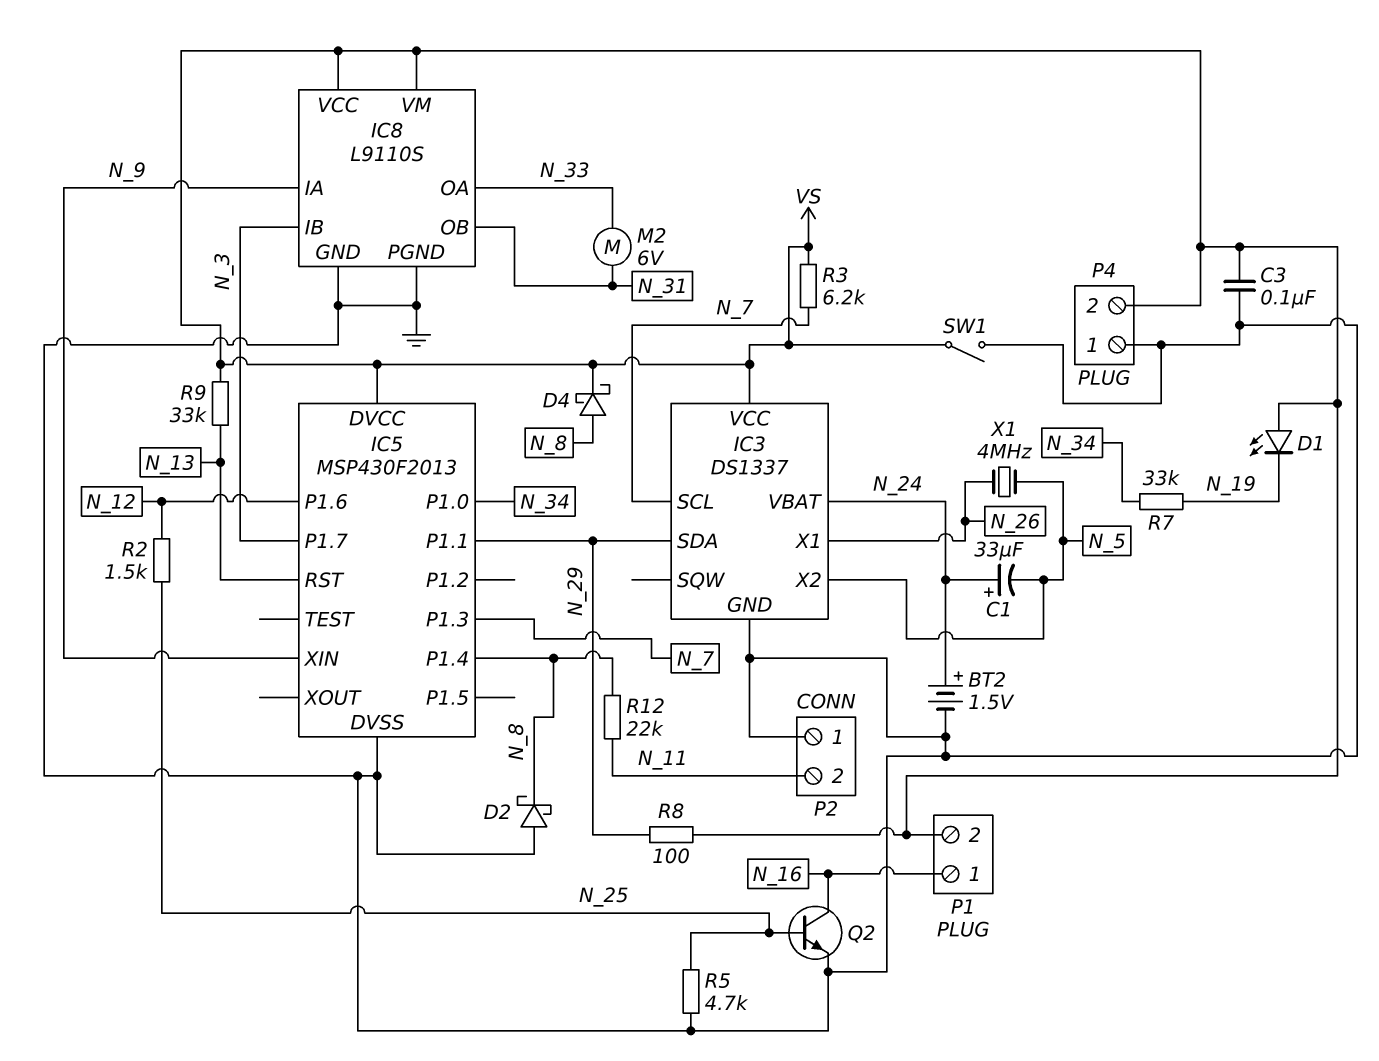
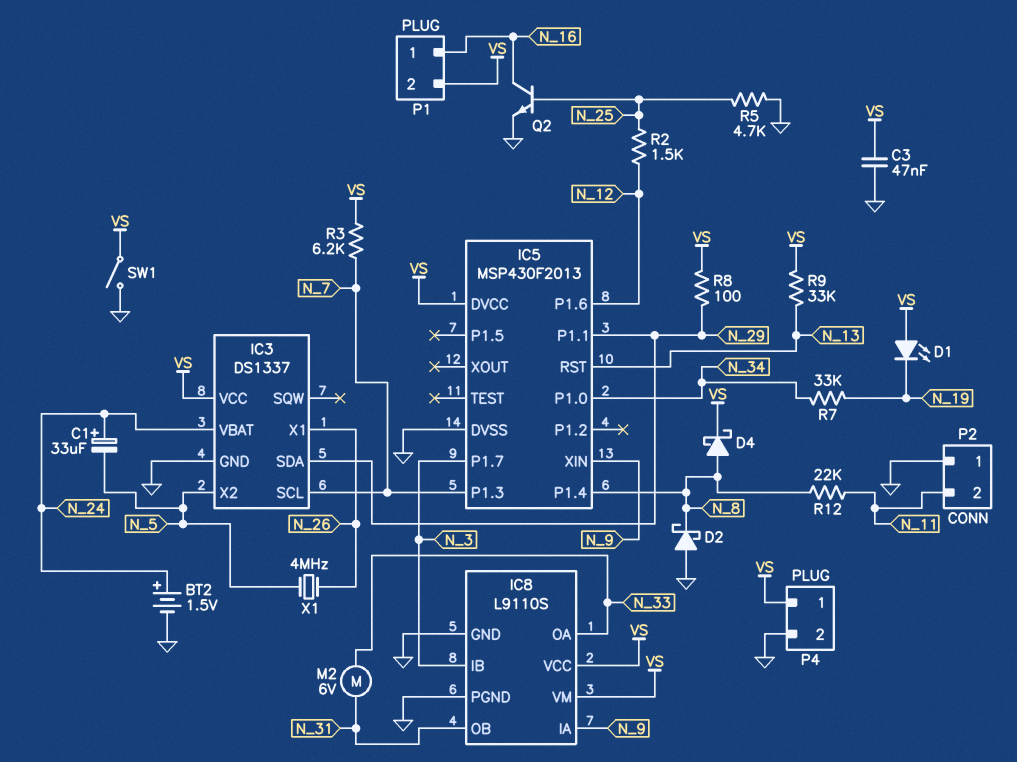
C3: 100nF (GND, VS) -> 47nF (GND, VS)
P4 pin 1: GND -> VS
P4 pin 2: VS -> GND

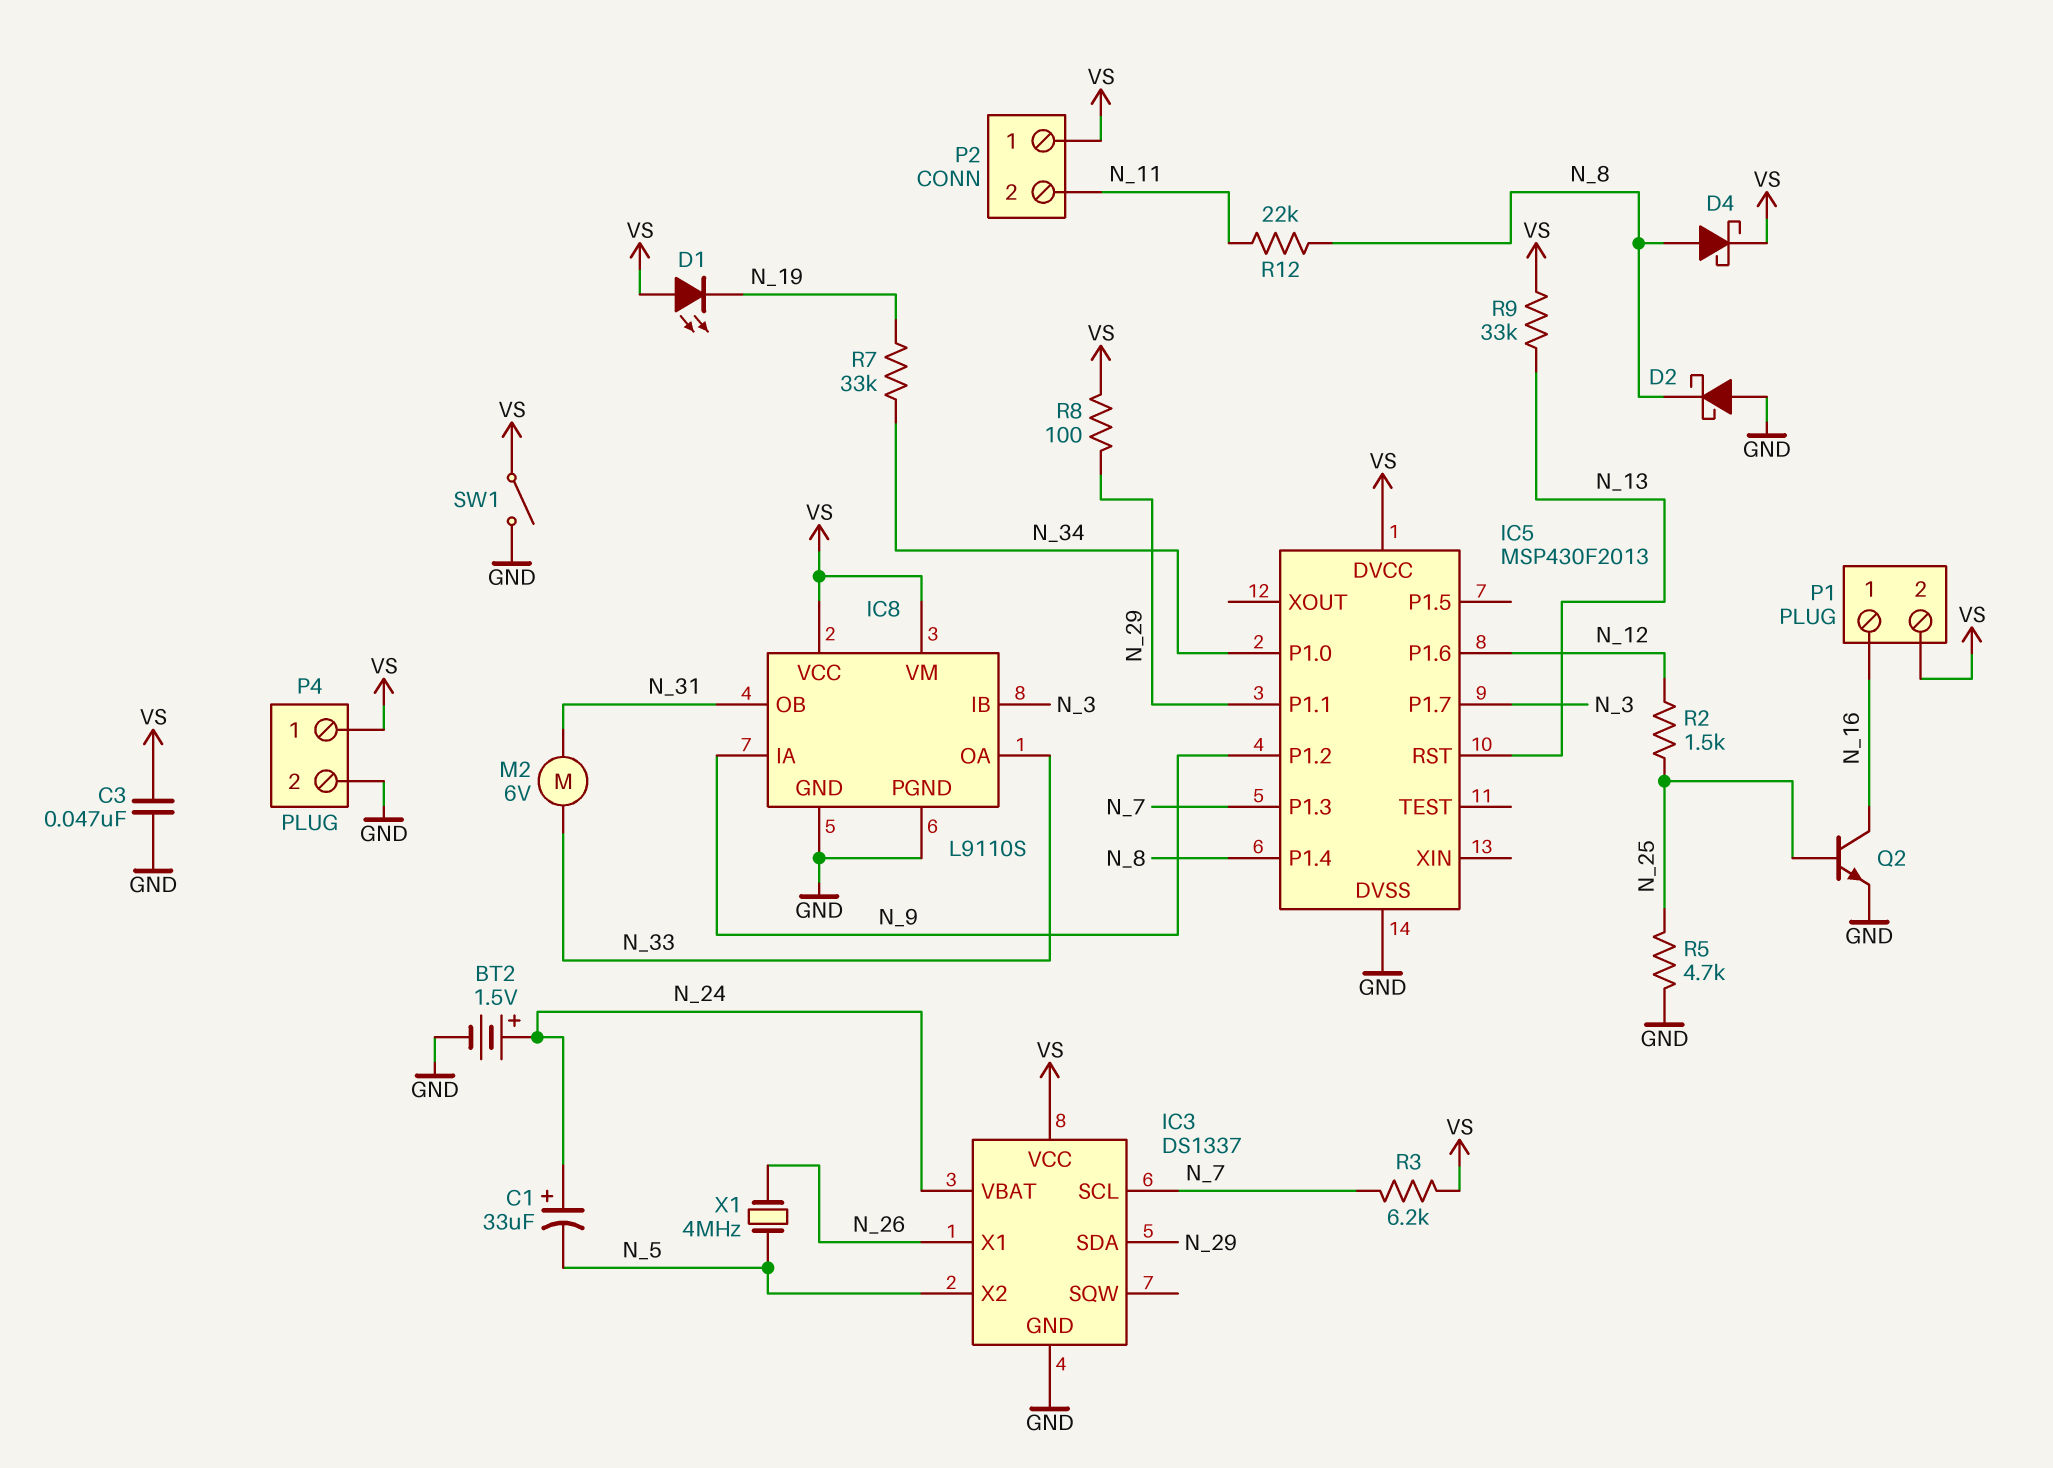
IC5 pin P1.2: none -> N_9
IC5 pin XIN: N_9 -> none
P2 pin 1: GND -> VS

